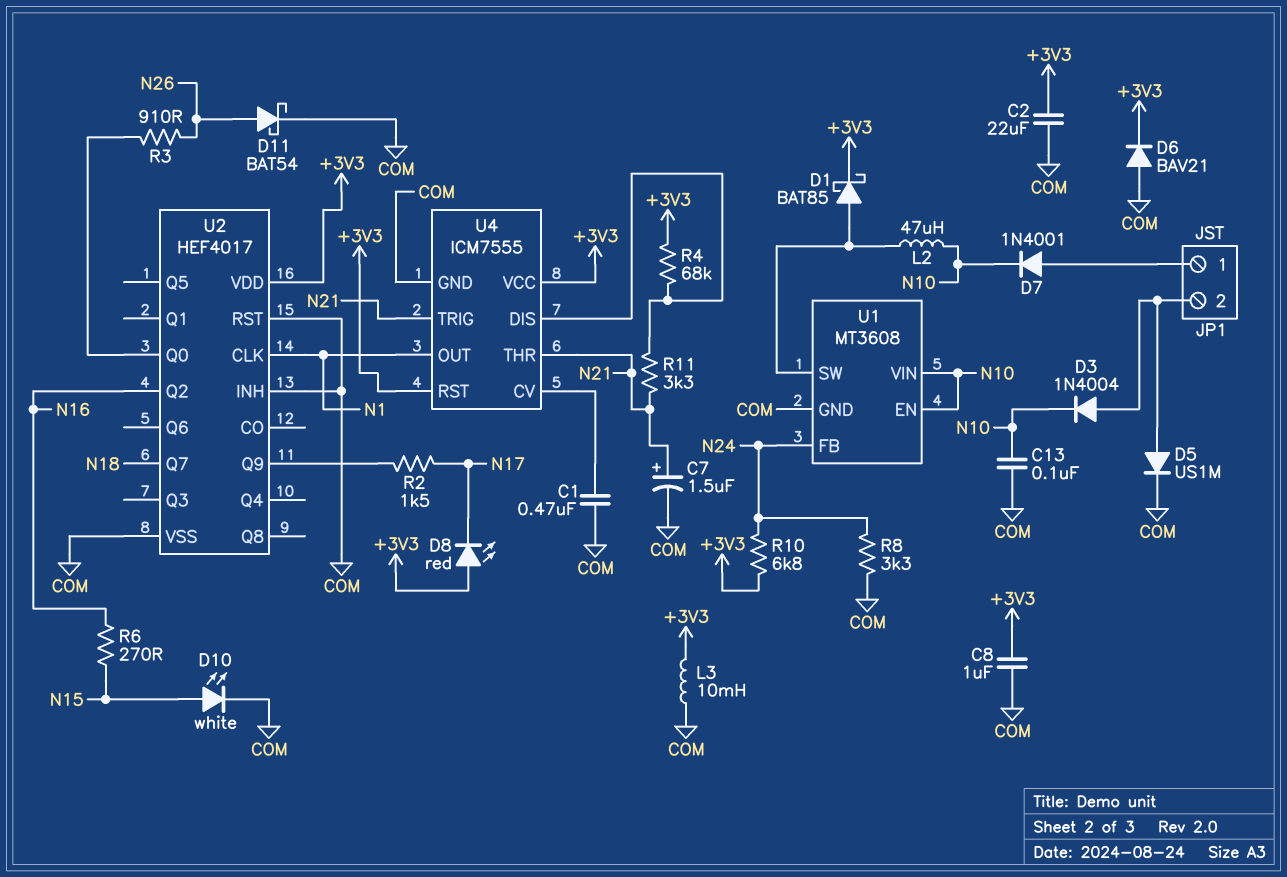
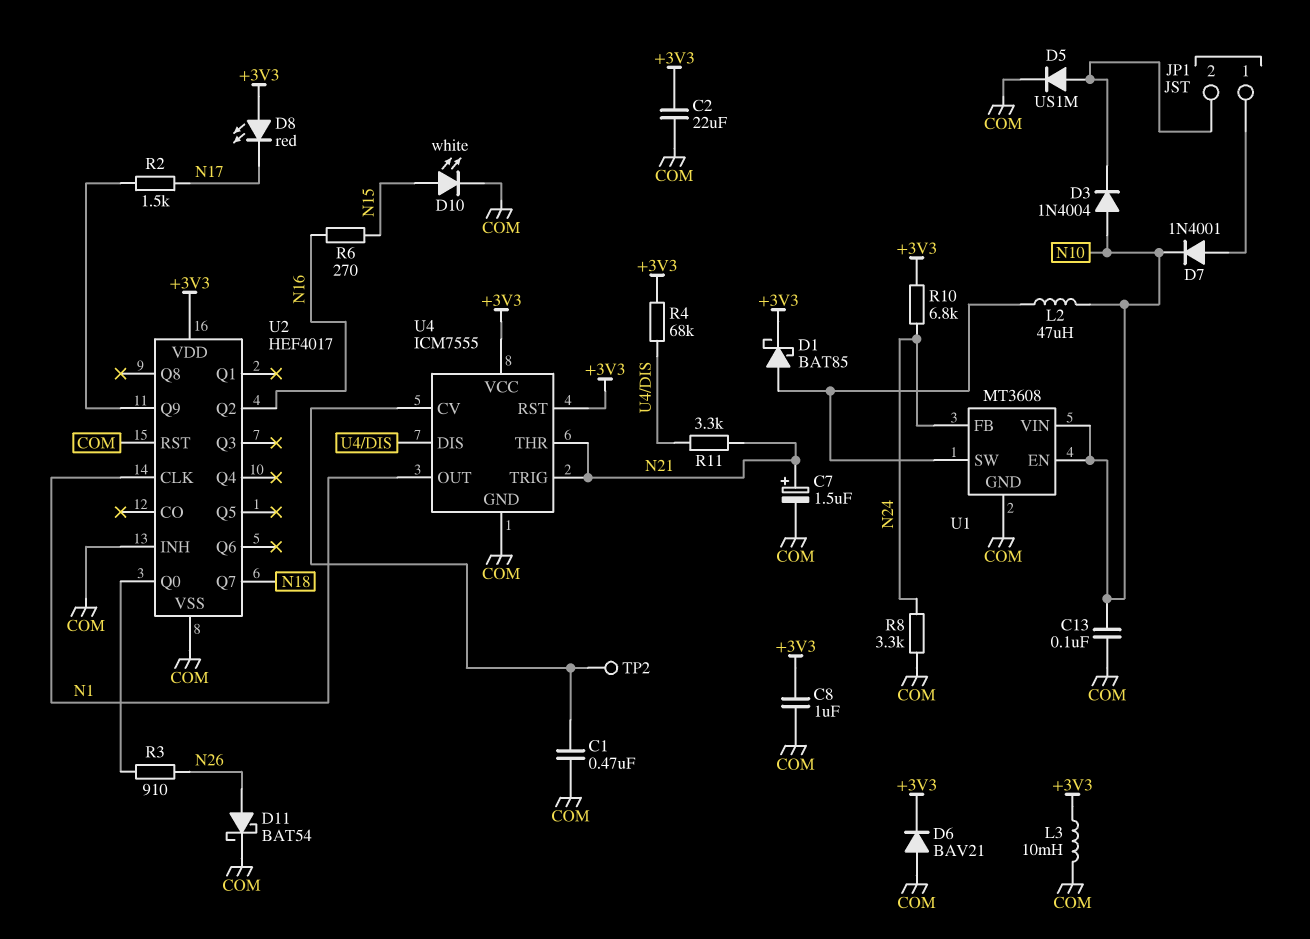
D3: diode 1N4004 (A JP1/2, K N10) -> diode 1N4004 (A N10, K JP1/2)
TP2: none -> test point (U4/CV)

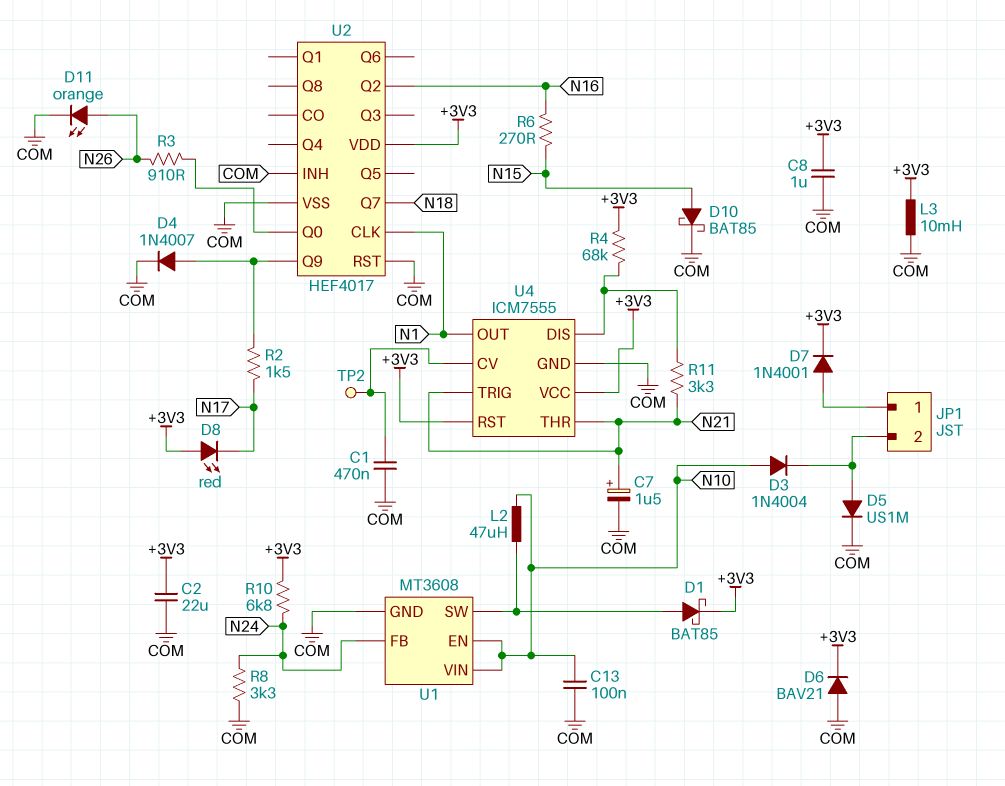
D4: none -> diode 1N4007 (A U2/Q9, K COM)
D7: diode 1N4001 (A JP1/1, K N10) -> diode 1N4001 (A JP1/1, K +3V3)
D10: LED white (A N15, K COM) -> schottky BAT85 (A N15, K COM)
D11: schottky BAT54 (A N26, K COM) -> LED orange (A N26, K COM)

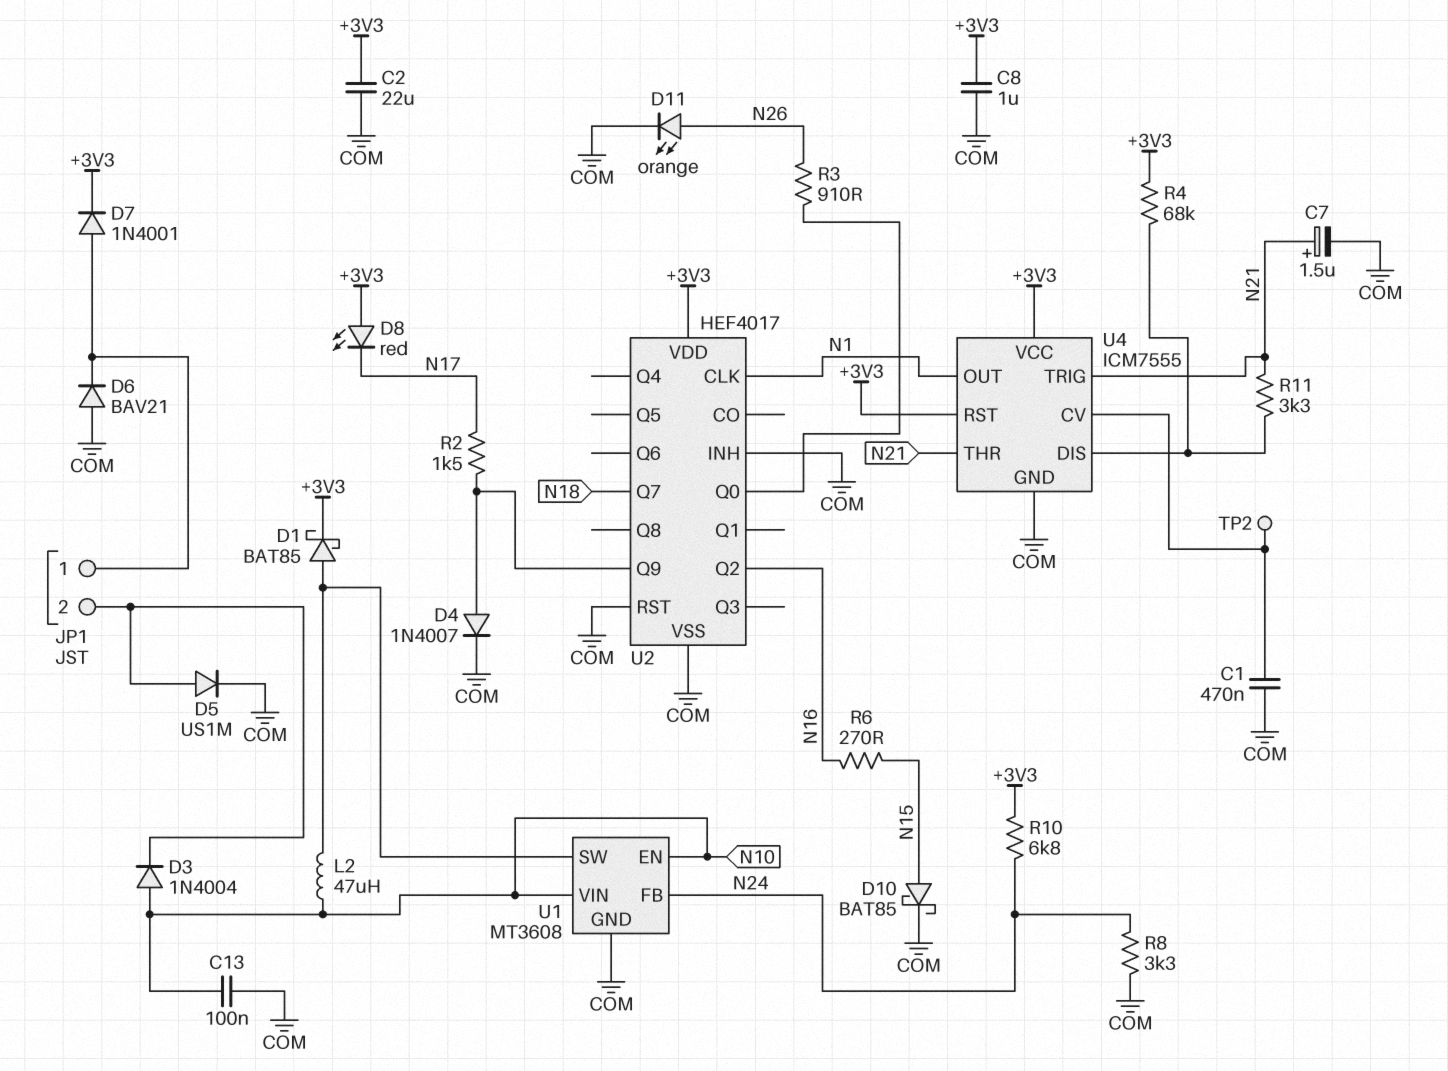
D6: diode BAV21 (A COM, K +3V3) -> diode BAV21 (A COM, K JP1/1)
L3: 10mH (+3V3, COM) -> none

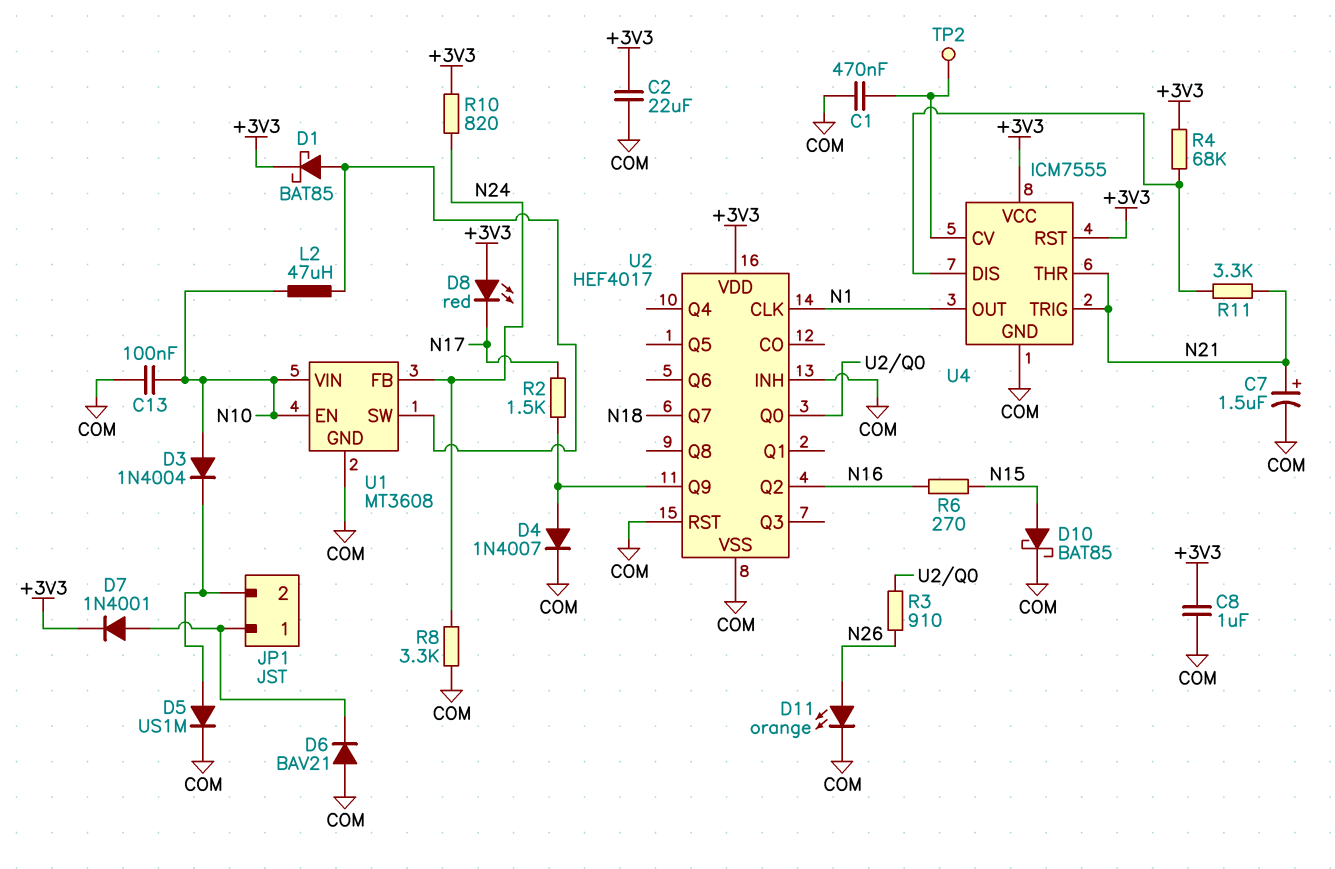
R10: 6.8k (+3V3, N24) -> 820 (+3V3, N24)

